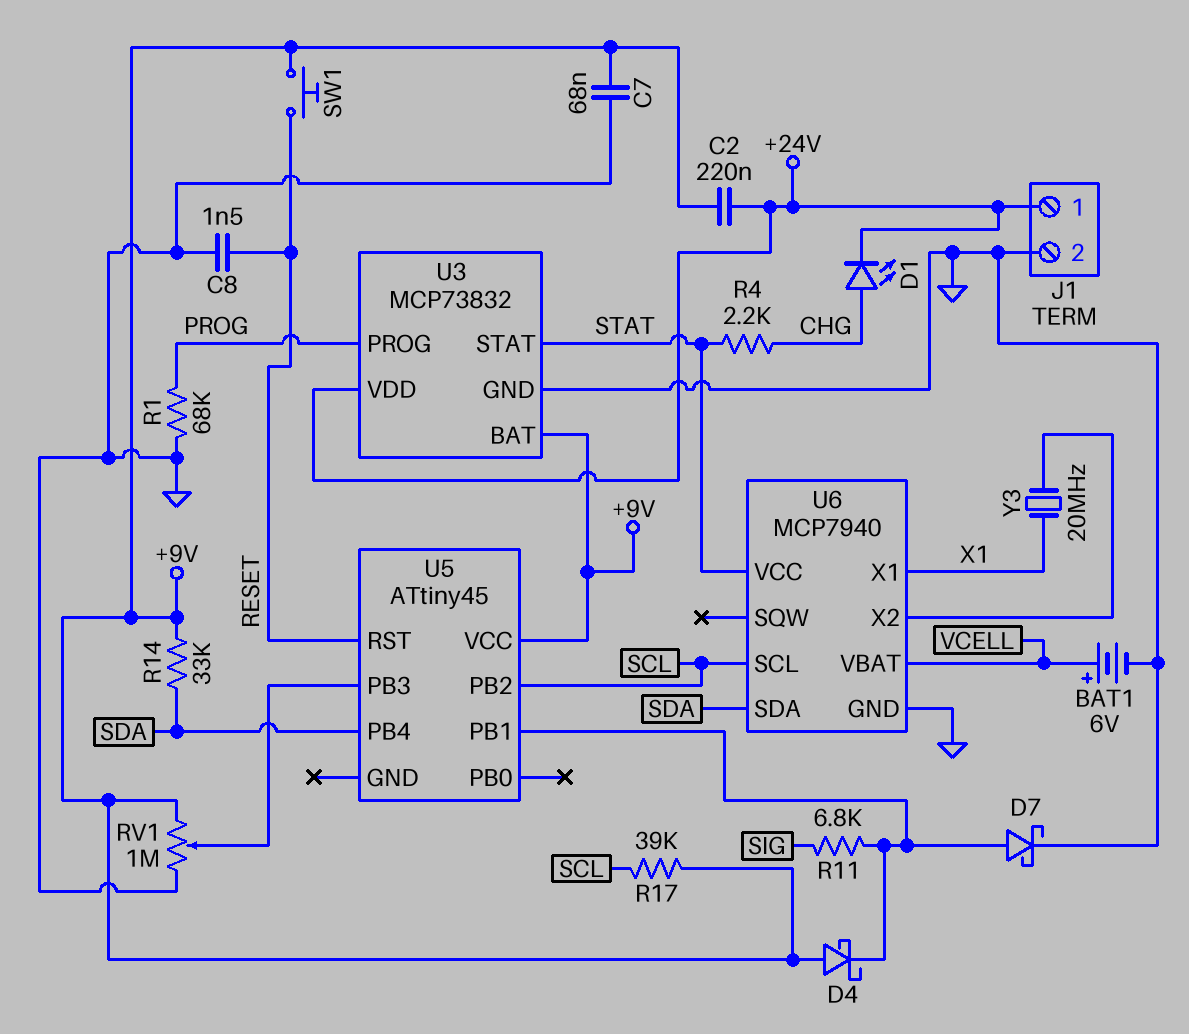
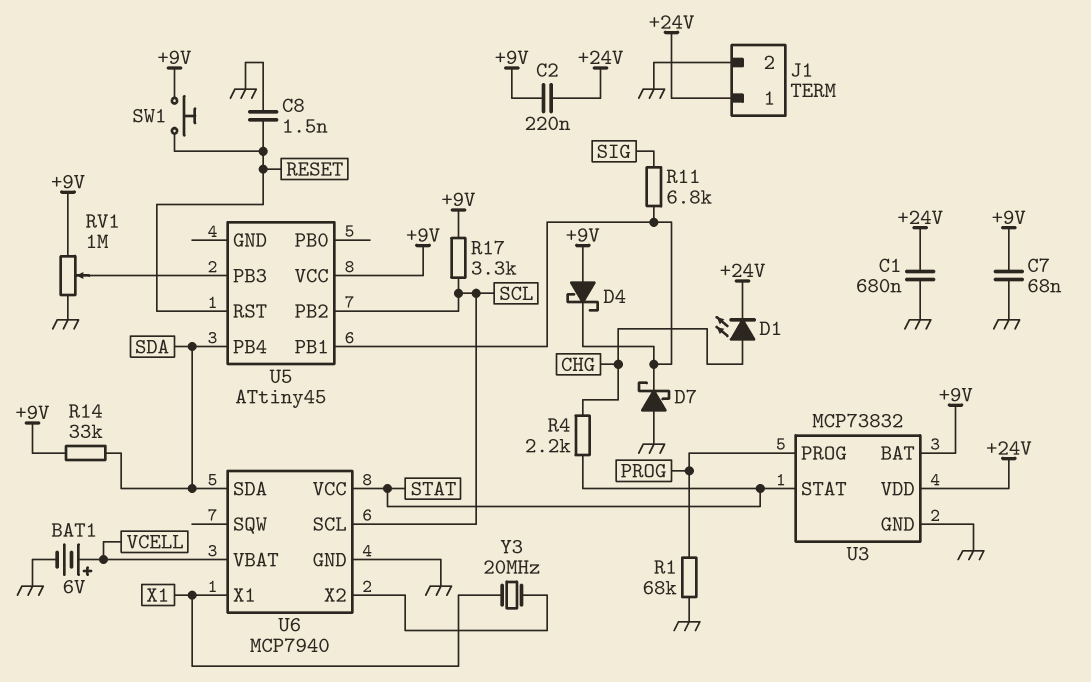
C1: none -> 680nF (+24V, GND)
D7: schottky (A U5/PB1, K GND) -> schottky (A GND, K U5/PB1)
R17: 39k (+9V, SCL) -> 3.3k (+9V, SCL)

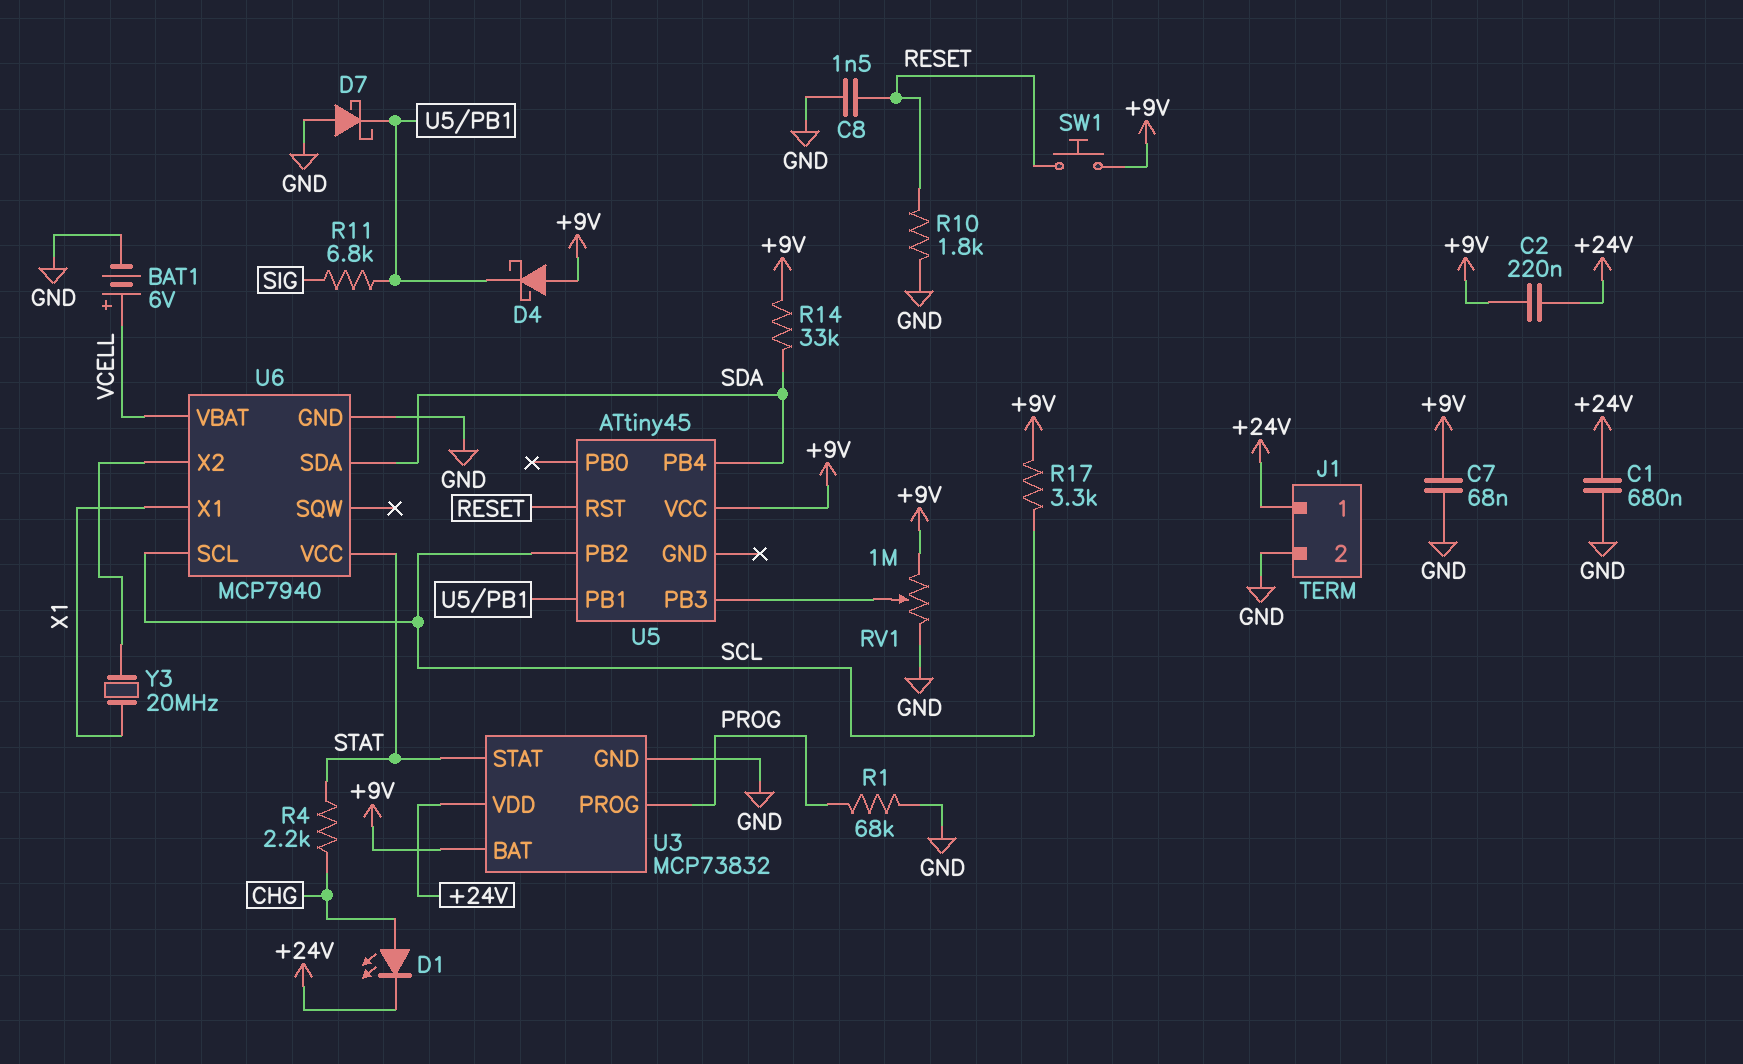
R10: none -> 1.8k (GND, RESET)

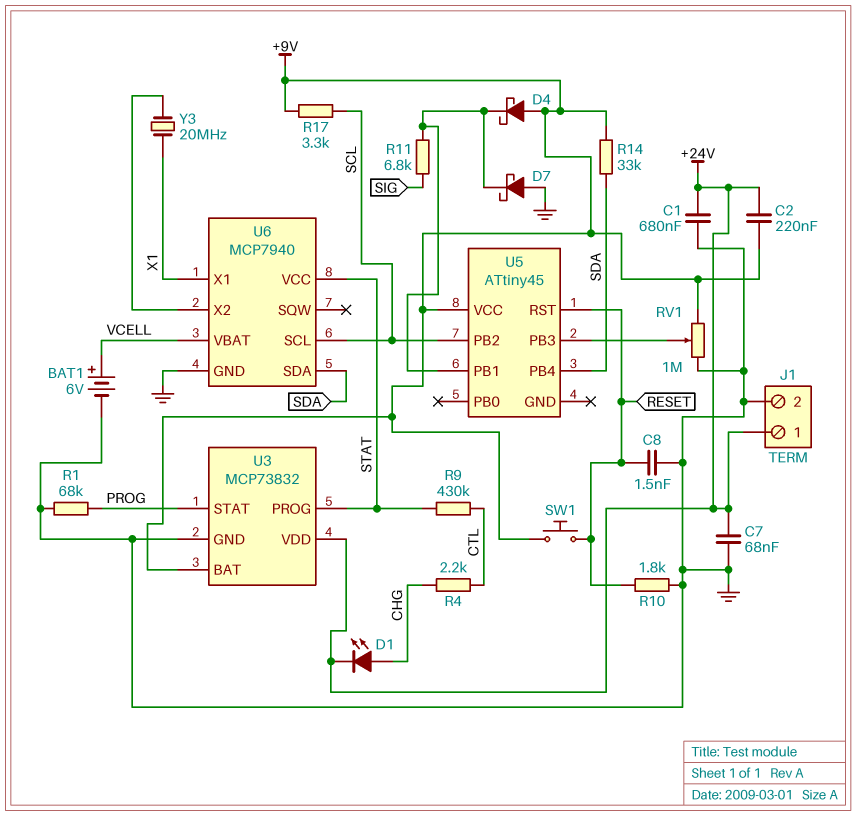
C7: 68nF (+9V, GND) -> 68nF (+24V, GND)
R4: 2.2k (CHG, STAT) -> 2.2k (CHG, CTL)
R9: none -> 430k (CTL, STAT)
U3 pin PROG: PROG -> STAT
U3 pin STAT: STAT -> PROG

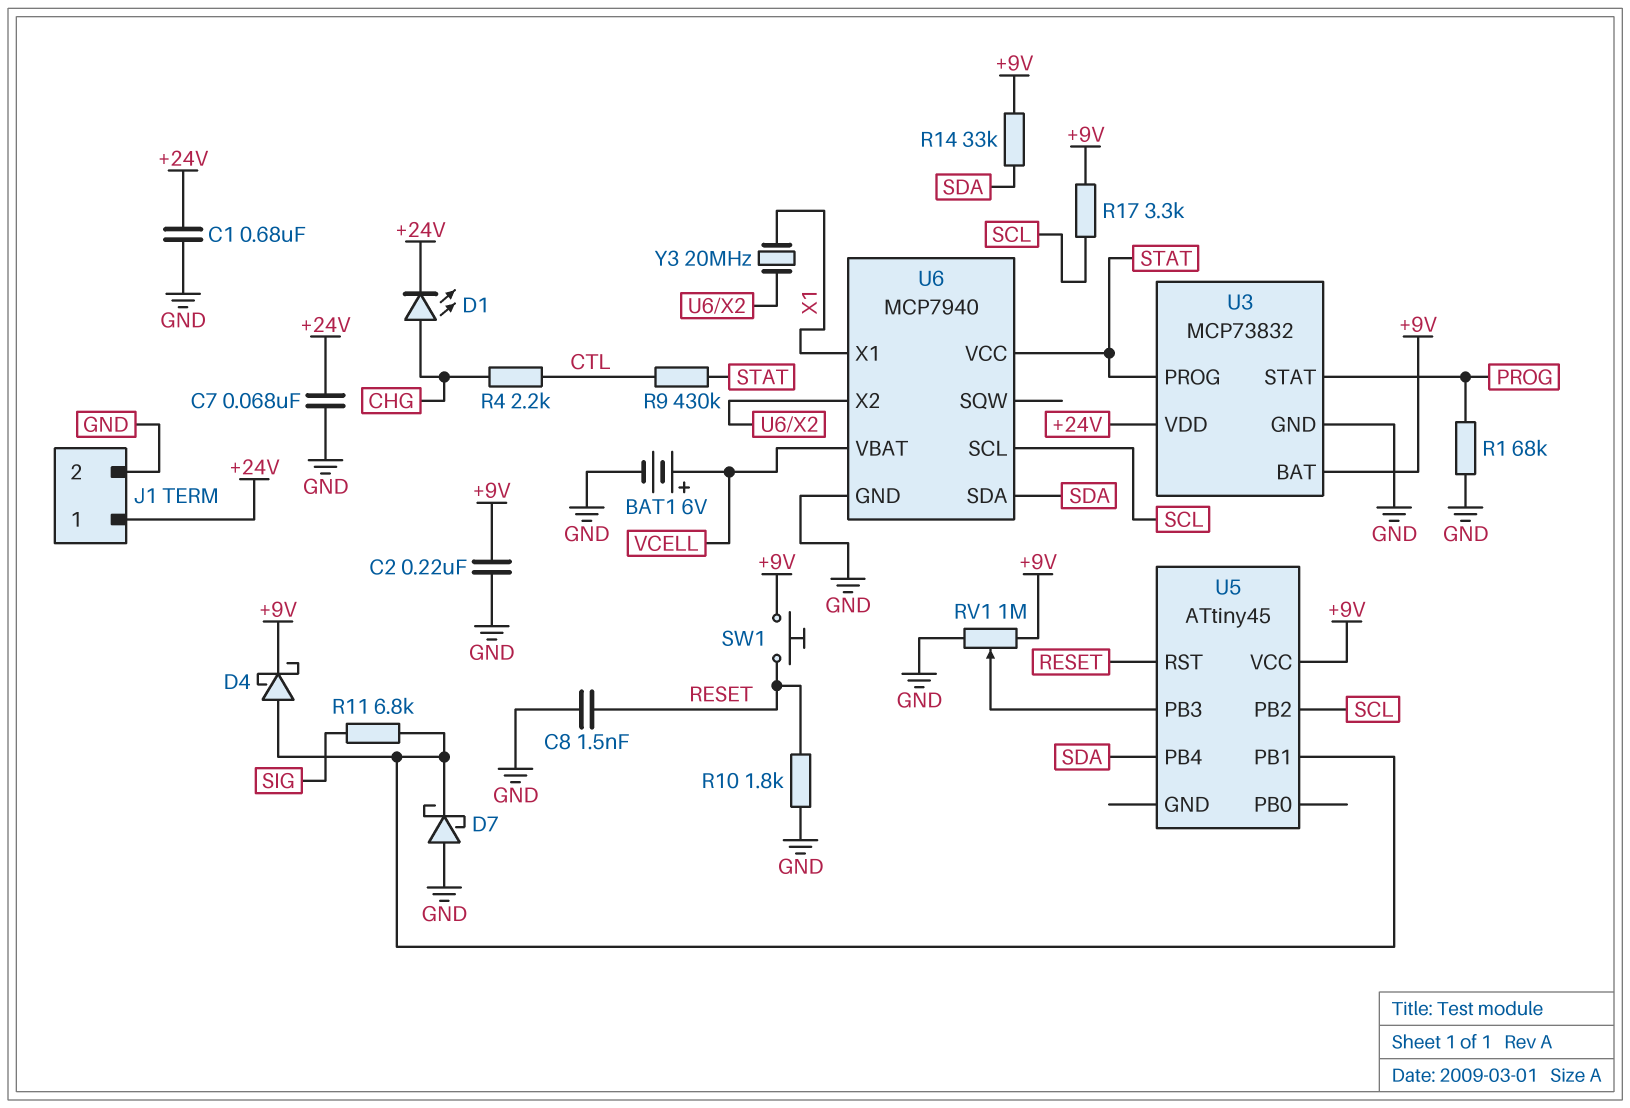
C2: 220nF (+9V, +24V) -> 220nF (+9V, GND)
D4: schottky (A +9V, K U5/PB1) -> schottky (A U5/PB1, K +9V)

